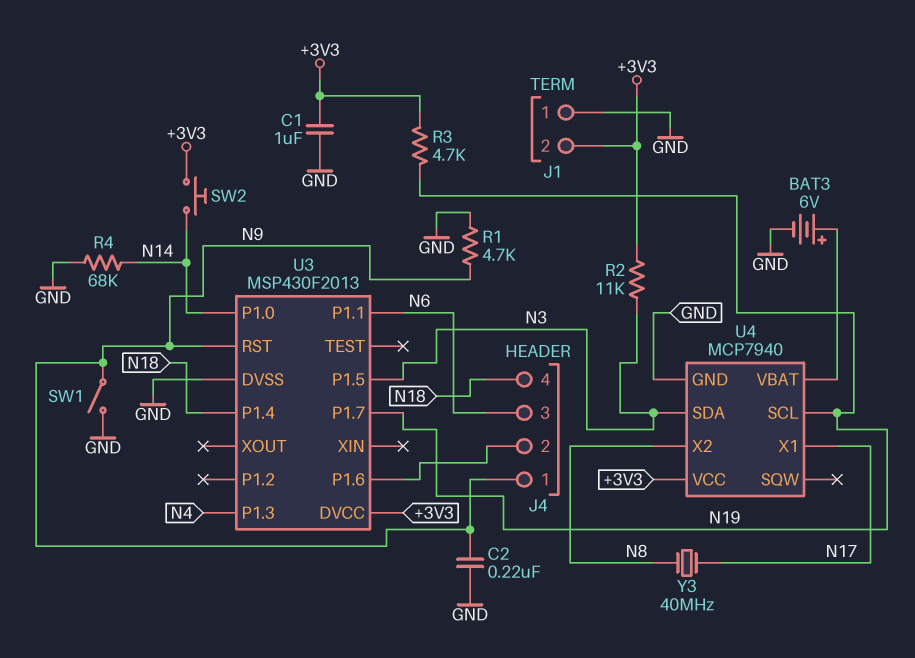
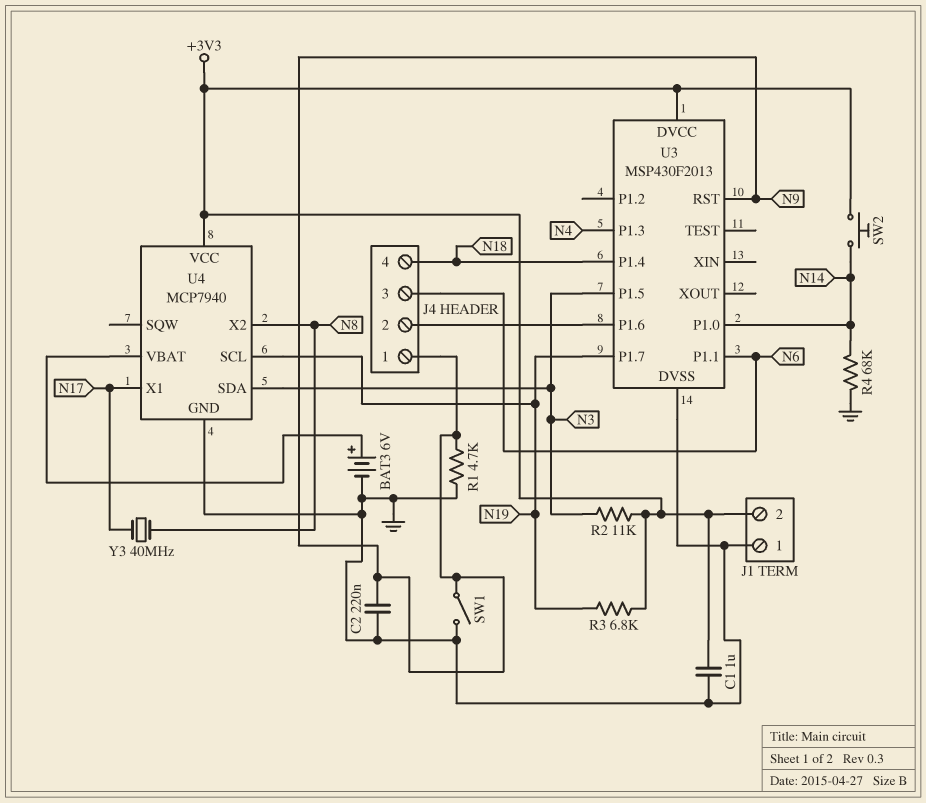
R3: 4.7k (+3V3, N19) -> 6.8k (+3V3, N19)

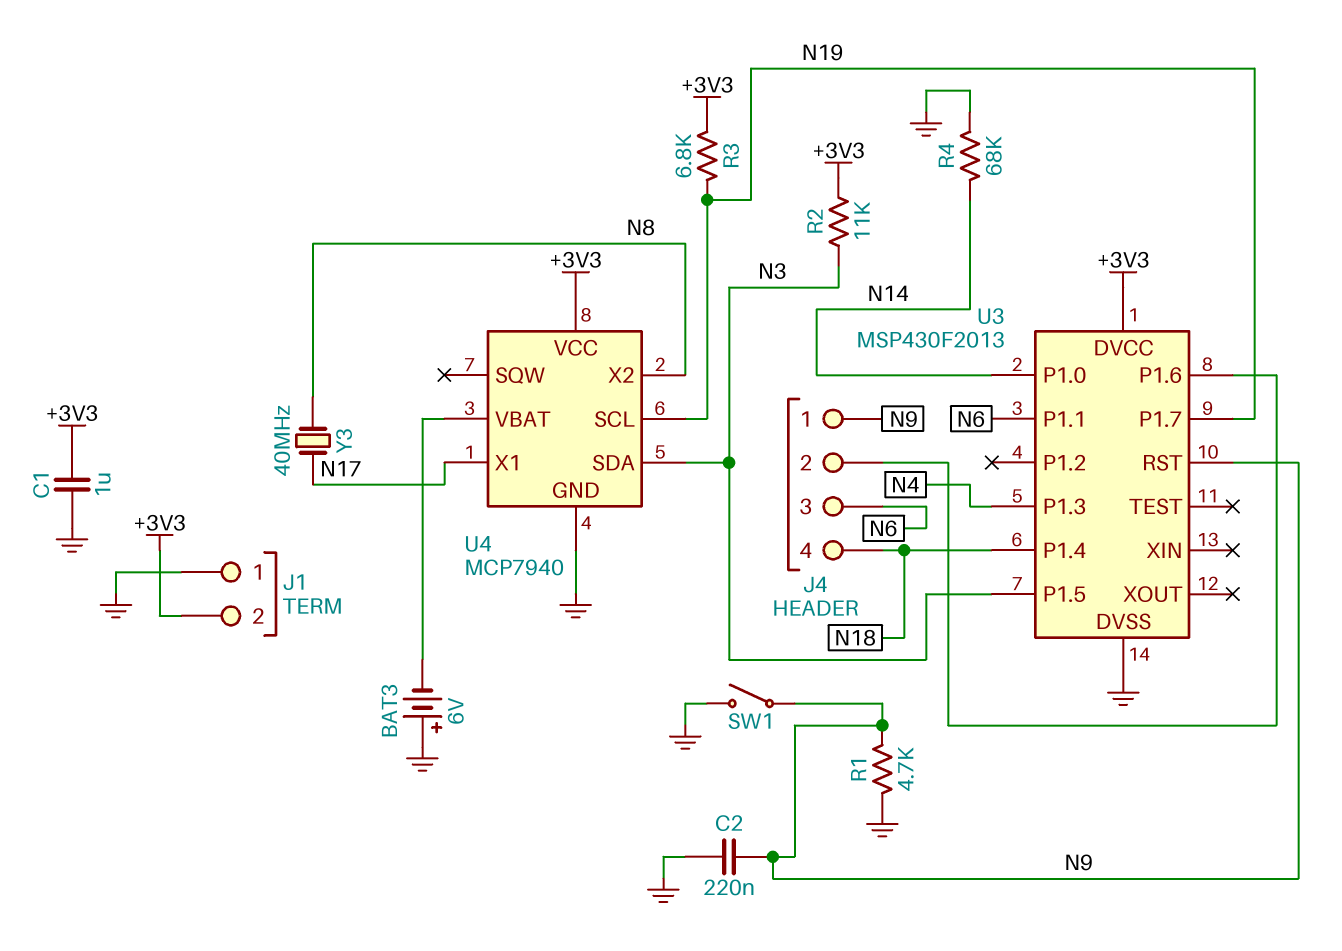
BAT3: 6V (plus U4/VBAT, minus GND) -> 6V (plus GND, minus U4/VBAT)
SW2: button (+3V3, N14) -> none

